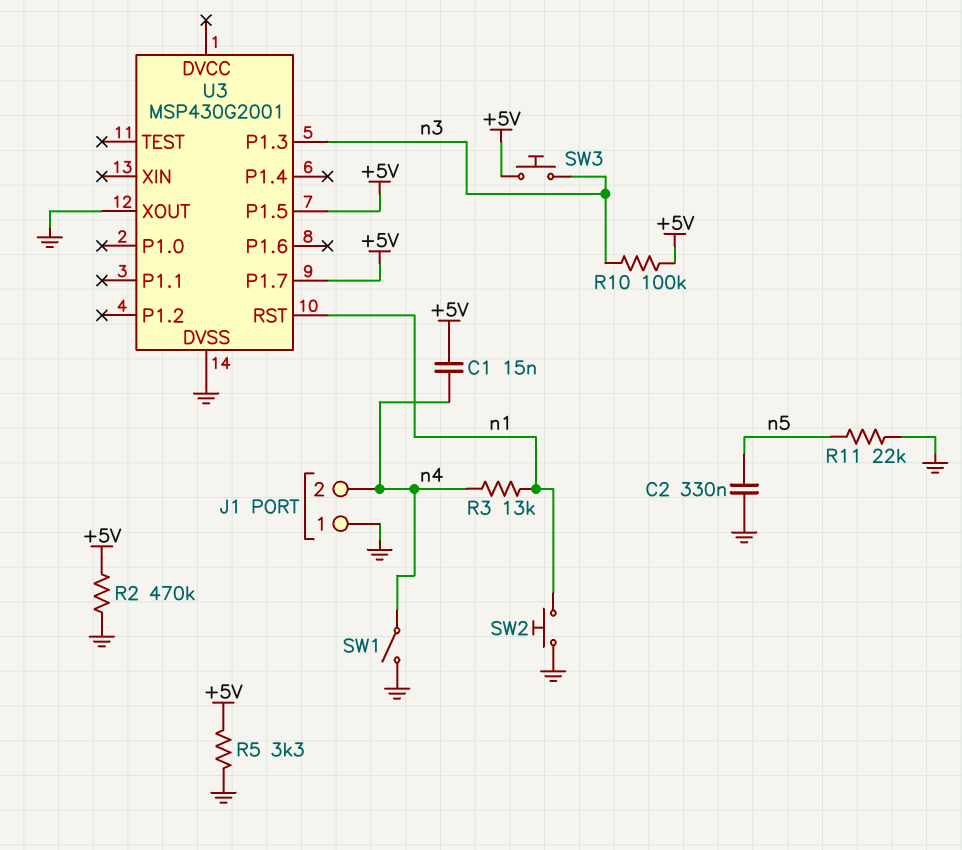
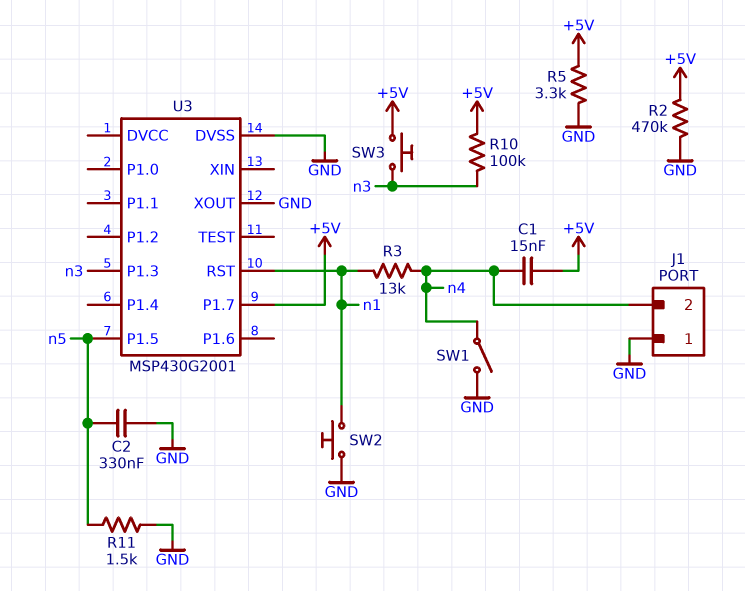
R11: 22k (GND, n5) -> 1.5k (GND, n5)
U3 pin P1.5: +5V -> n5

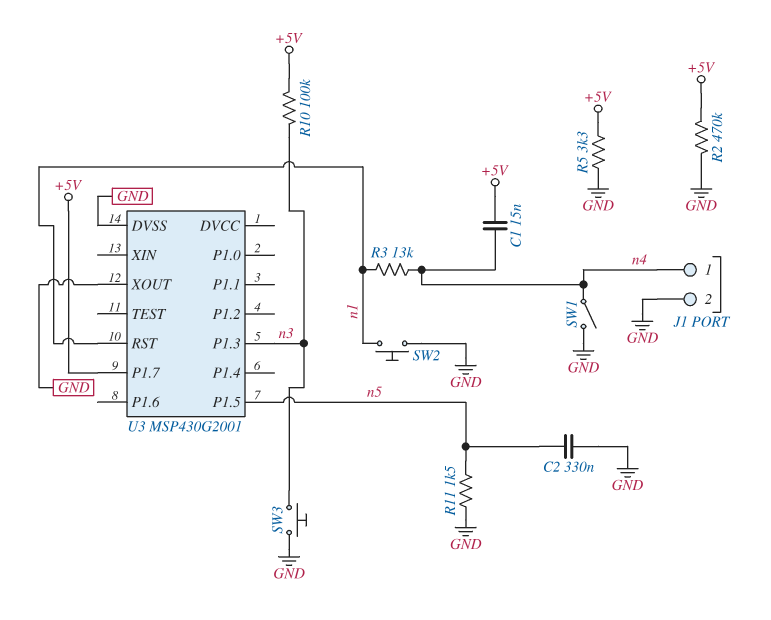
J1 pin 1: GND -> n4
J1 pin 2: n4 -> GND
SW3: button (+5V, n3) -> button (GND, n3)

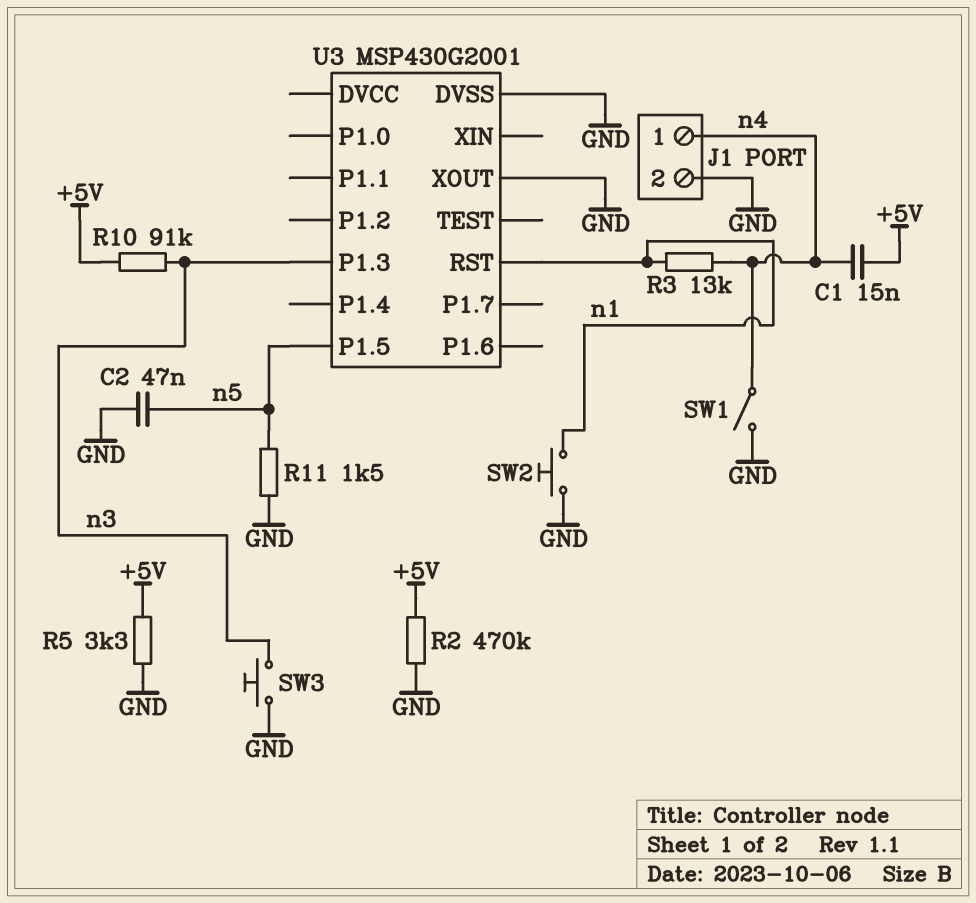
C2: 330nF (GND, n5) -> 47nF (GND, n5)
R10: 100k (+5V, n3) -> 91k (+5V, n3)
U3 pin P1.7: +5V -> none

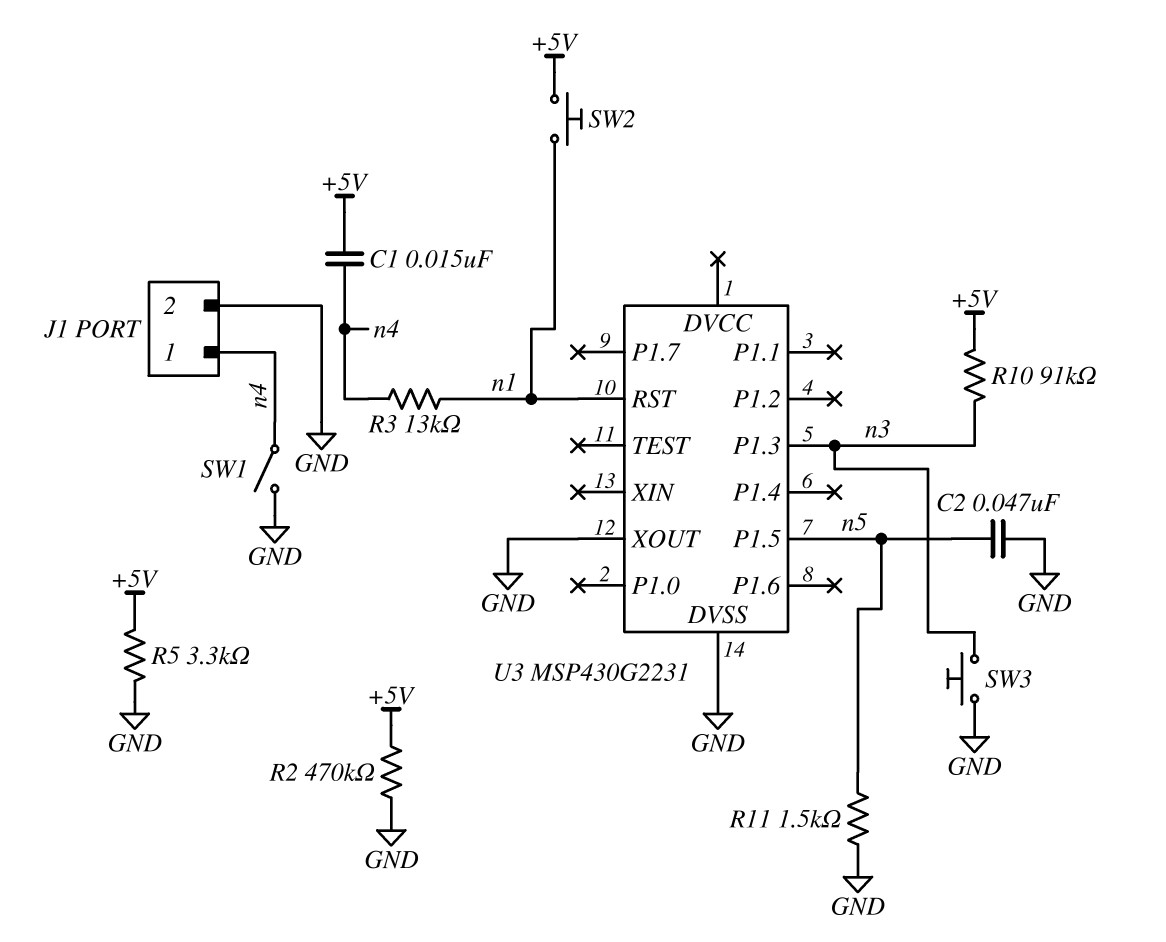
SW2: button (GND, n1) -> button (+5V, n1)
U3: MSP430G2001 -> MSP430G2231

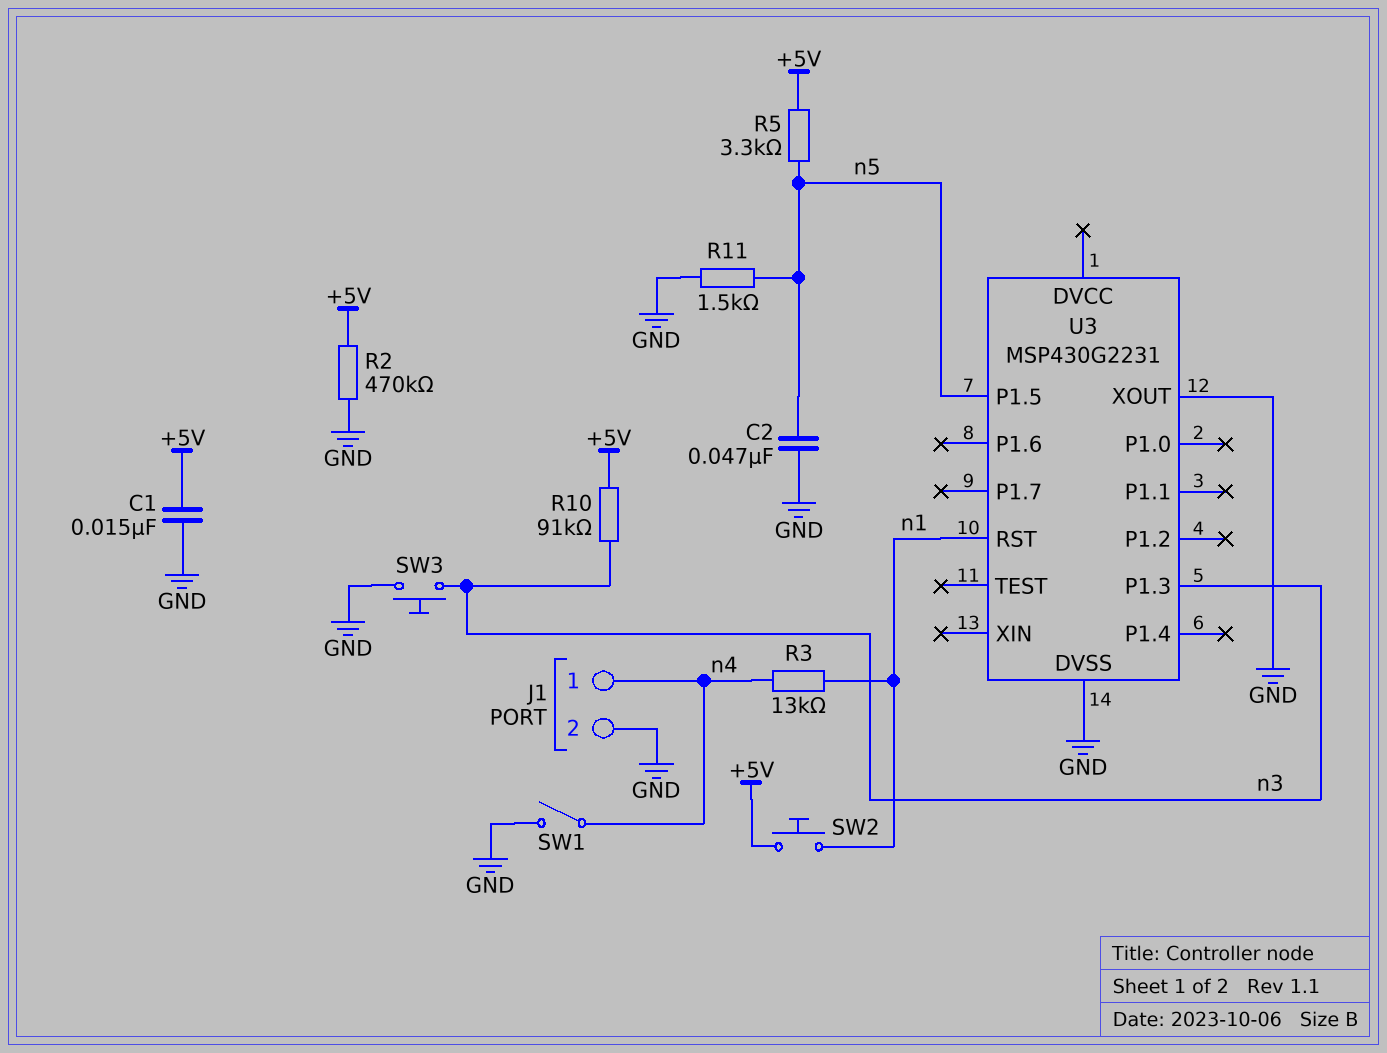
C1: 15nF (+5V, n4) -> 15nF (+5V, GND)
R5: 3.3k (+5V, GND) -> 3.3k (+5V, n5)

